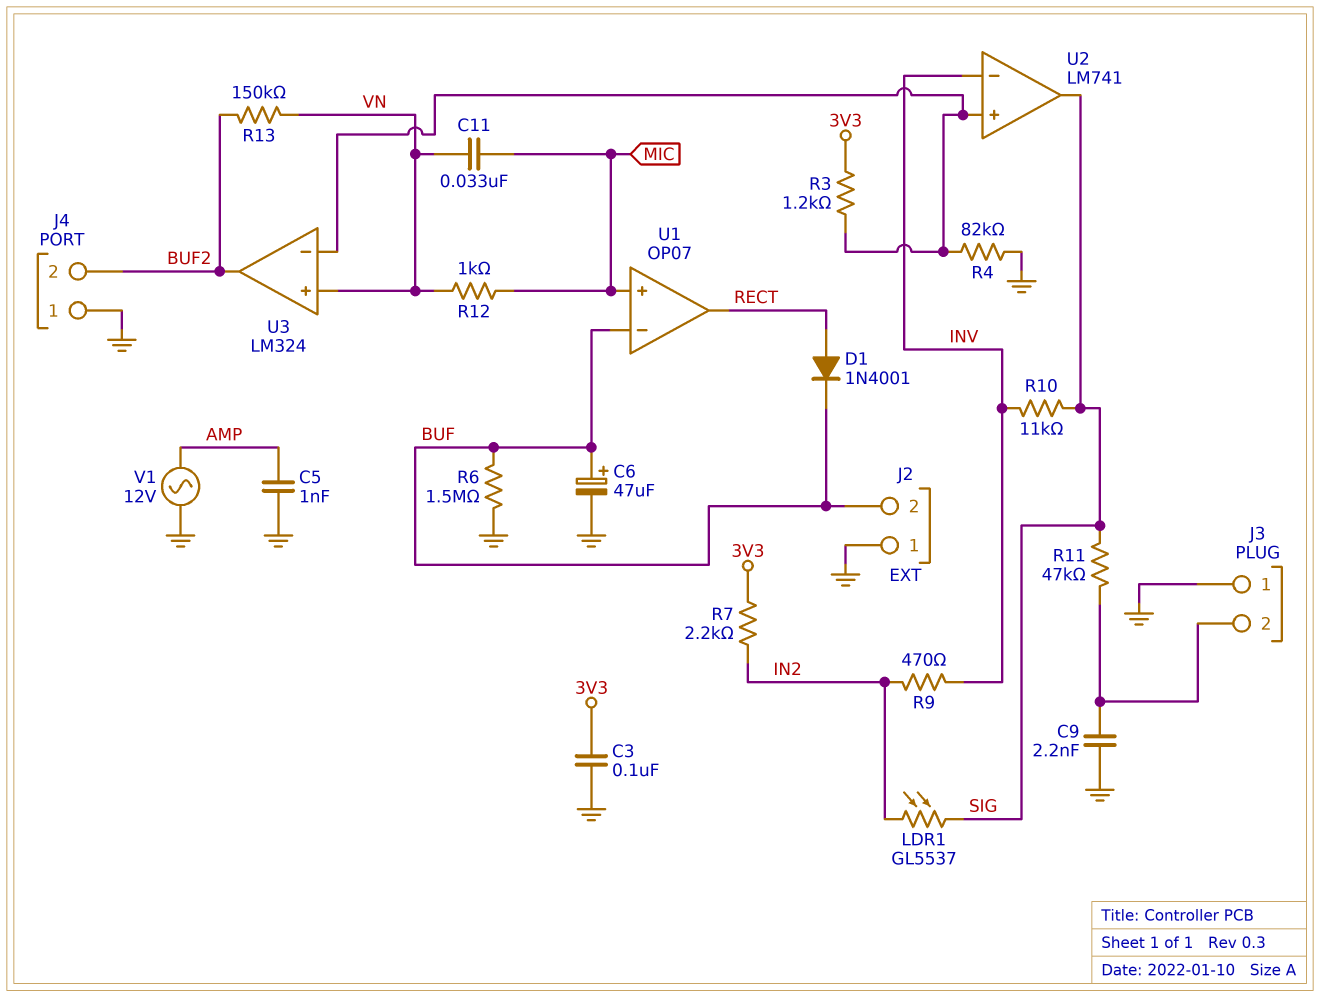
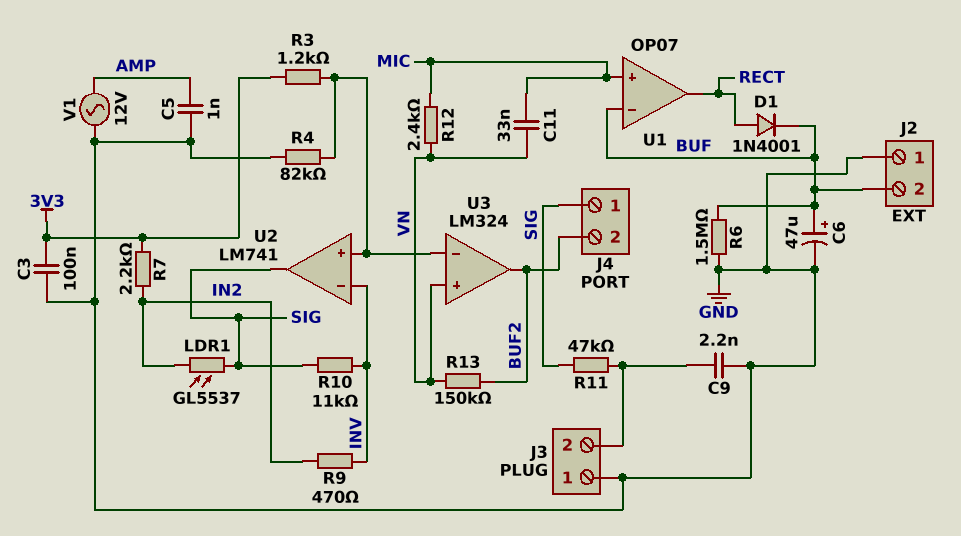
J4 pin 1: GND -> SIG
R12: 1k (MIC, VN) -> 2.4k (MIC, VN)

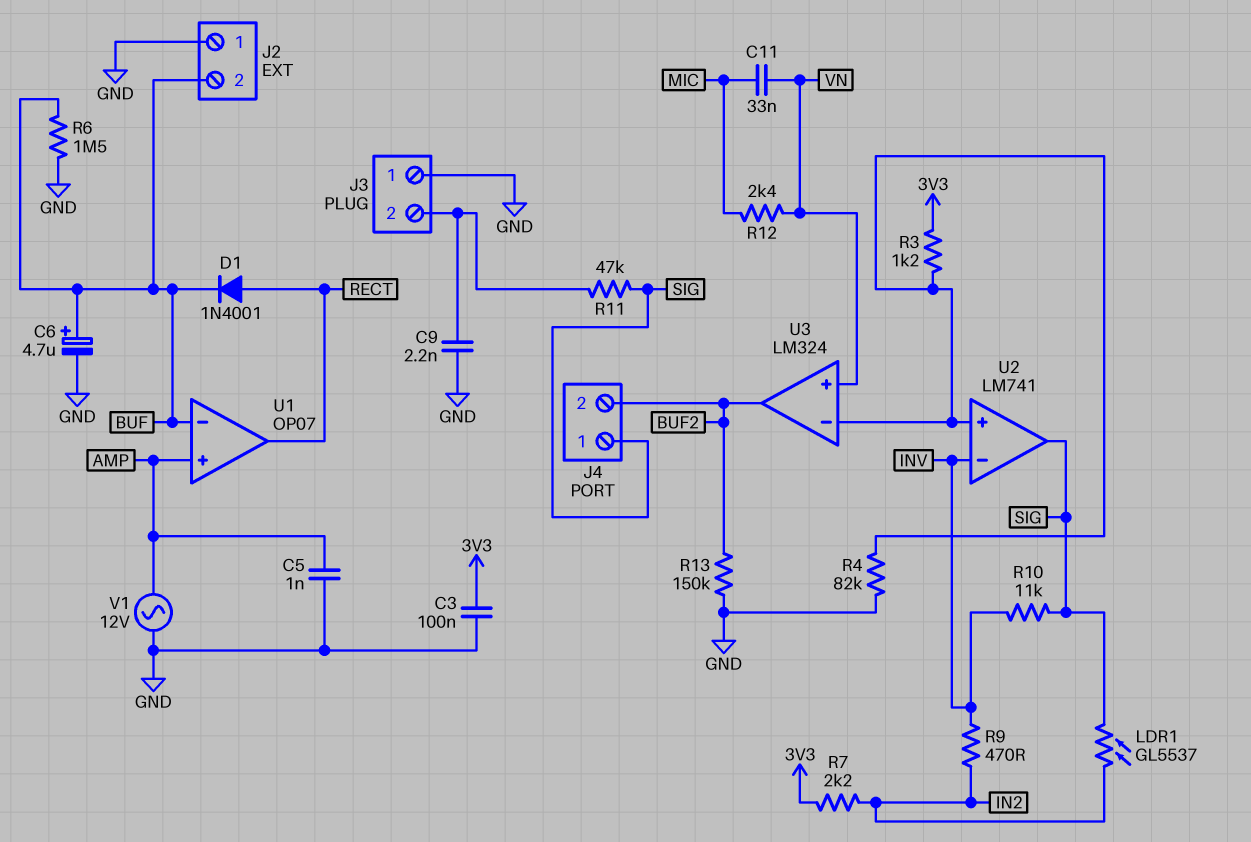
C6: 47uF (plus BUF, minus GND) -> 4.7uF (plus BUF, minus GND)
R13: 150k (BUF2, VN) -> 150k (BUF2, GND)
U1 pin in+: MIC -> AMP

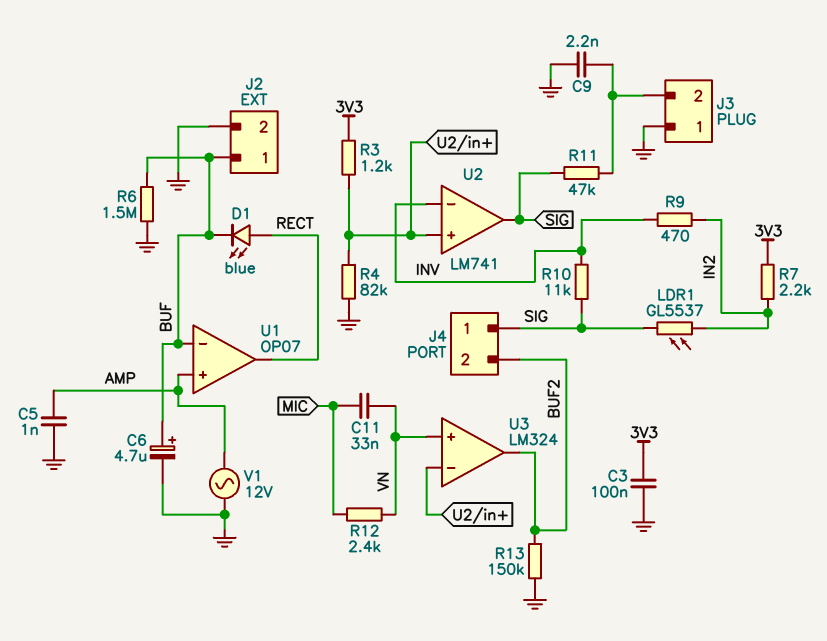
D1: diode 1N4001 (A RECT, K BUF) -> LED blue (A RECT, K BUF)
J2 pin 1: GND -> BUF
J2 pin 2: BUF -> GND

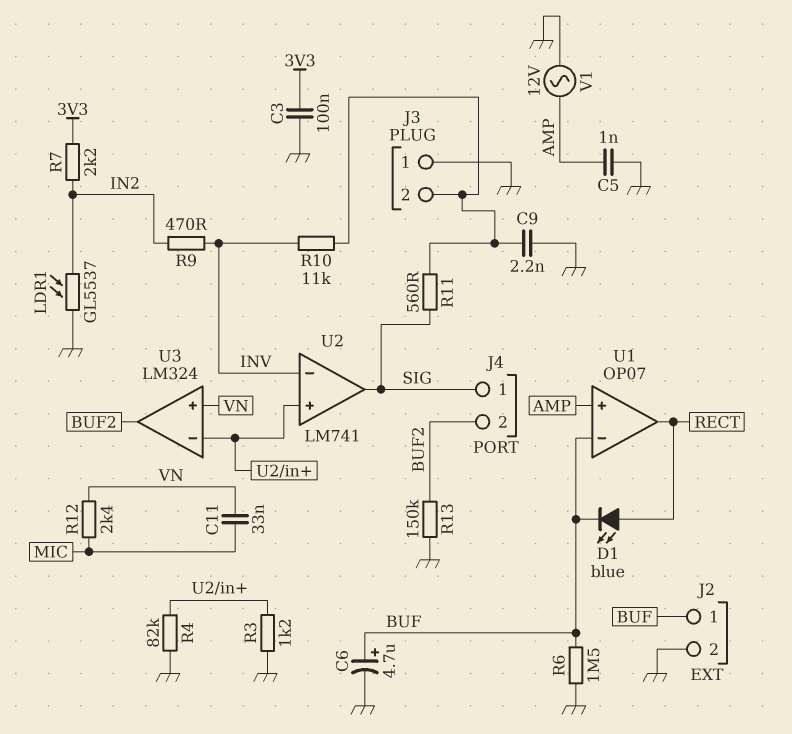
LDR1: GL5537 (IN2, SIG) -> GL5537 (GND, IN2)
R3: 1.2k (3V3, U2/in+) -> 1.2k (GND, U2/in+)
R10: 11k (INV, SIG) -> 11k (INV, J3/2)
R11: 47k (J3/2, SIG) -> 560 (J3/2, SIG)

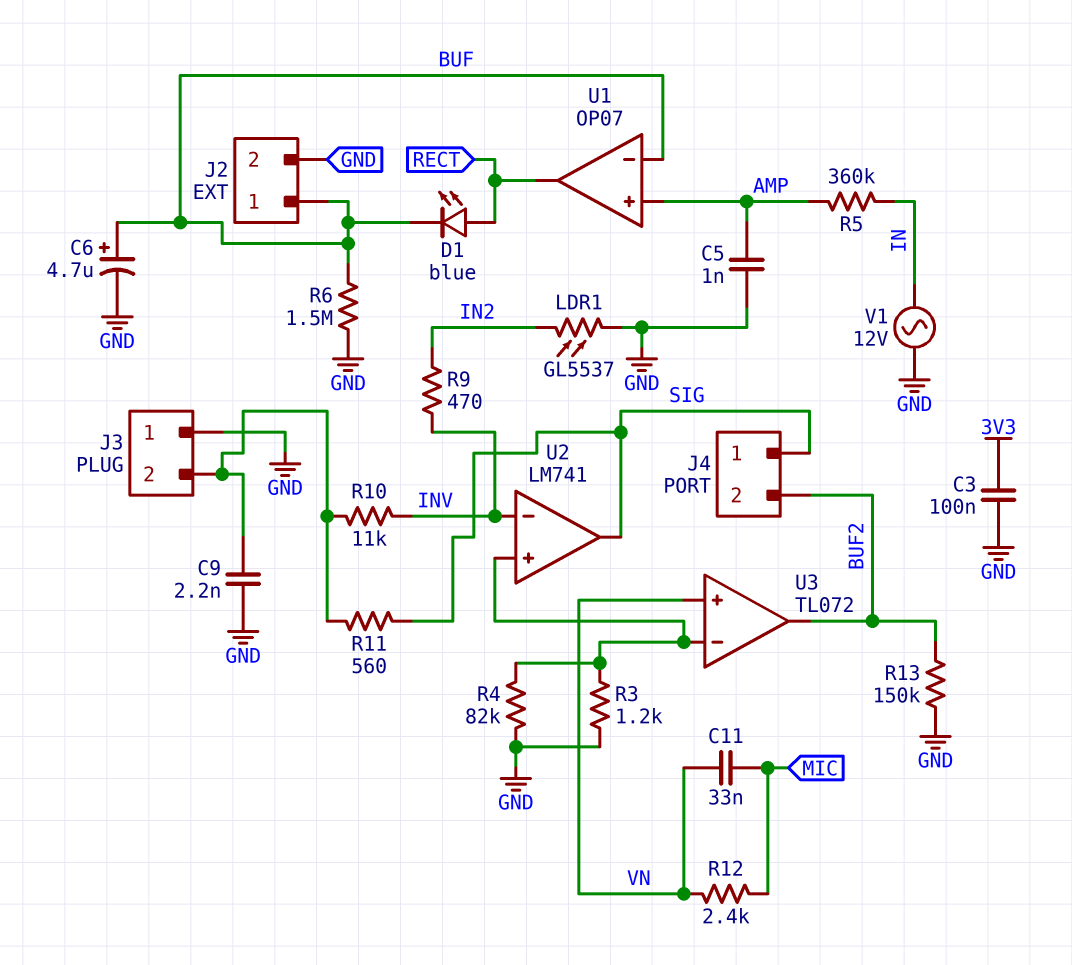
R5: none -> 360k (AMP, IN)
R7: 2.2k (3V3, IN2) -> none
U3: LM324 -> TL072
V1: AC 12V (AMP, GND) -> AC 12V (GND, IN)

